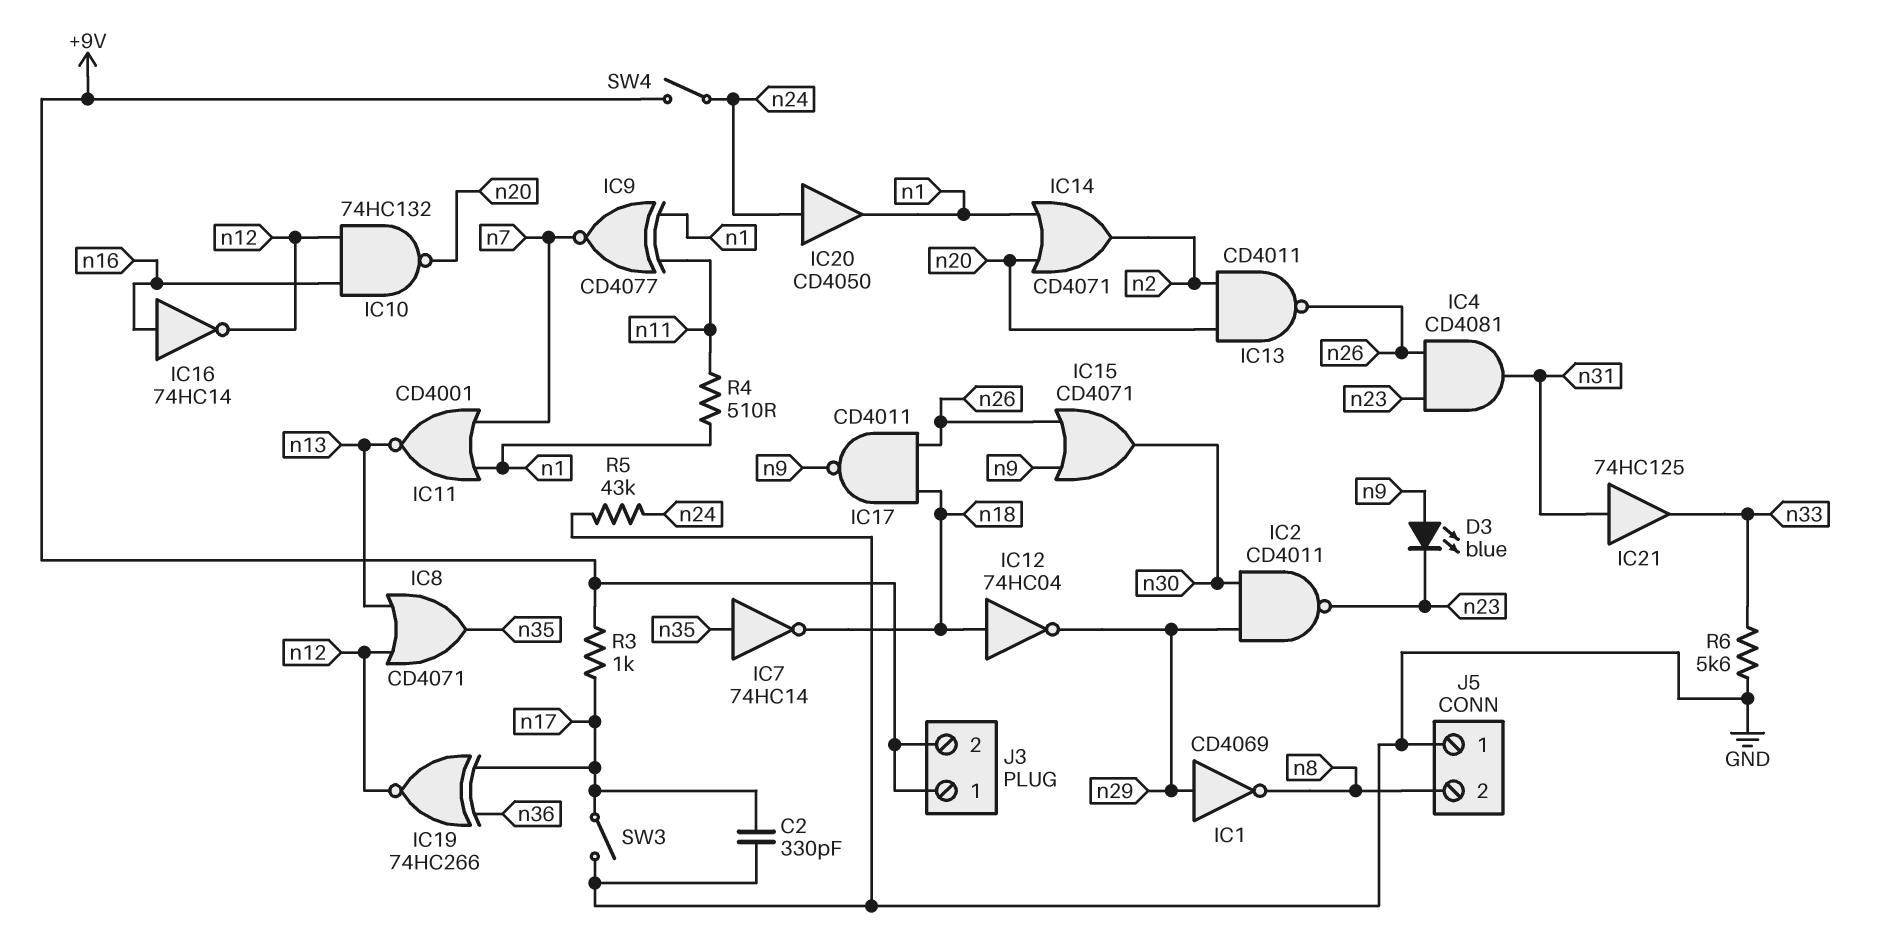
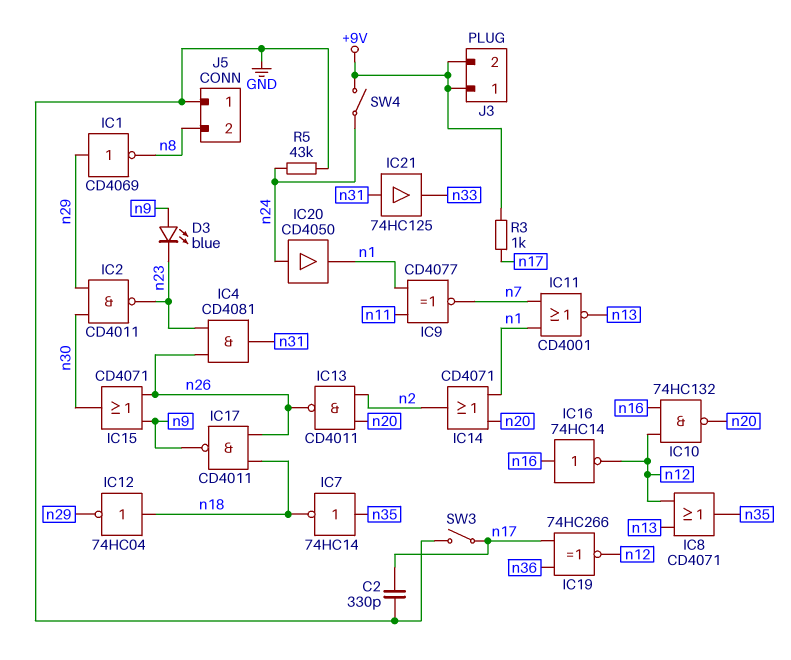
R4: 510 (n1, n11) -> none
R6: 5.6k (GND, n33) -> none

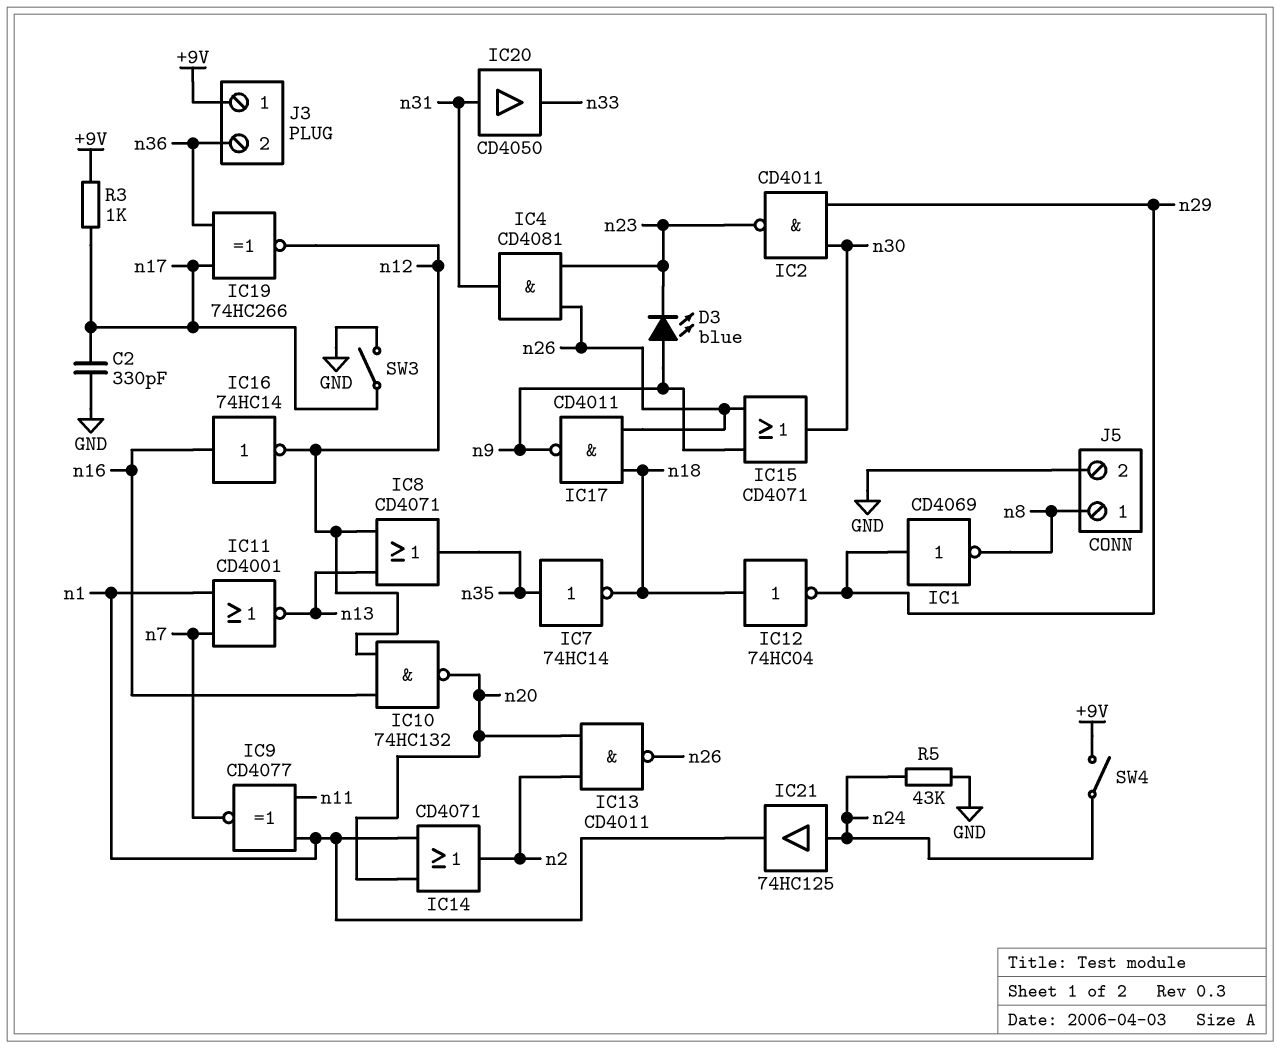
IC20: buffer CD4050 (in n24, out n1) -> buffer CD4050 (in n31, out n33)
IC21: buffer 74HC125 (in n31, out n33) -> buffer 74HC125 (in n24, out n1)
J3 pin 2: +9V -> n36
J5 pin 1: GND -> n8
J5 pin 2: n8 -> GND

